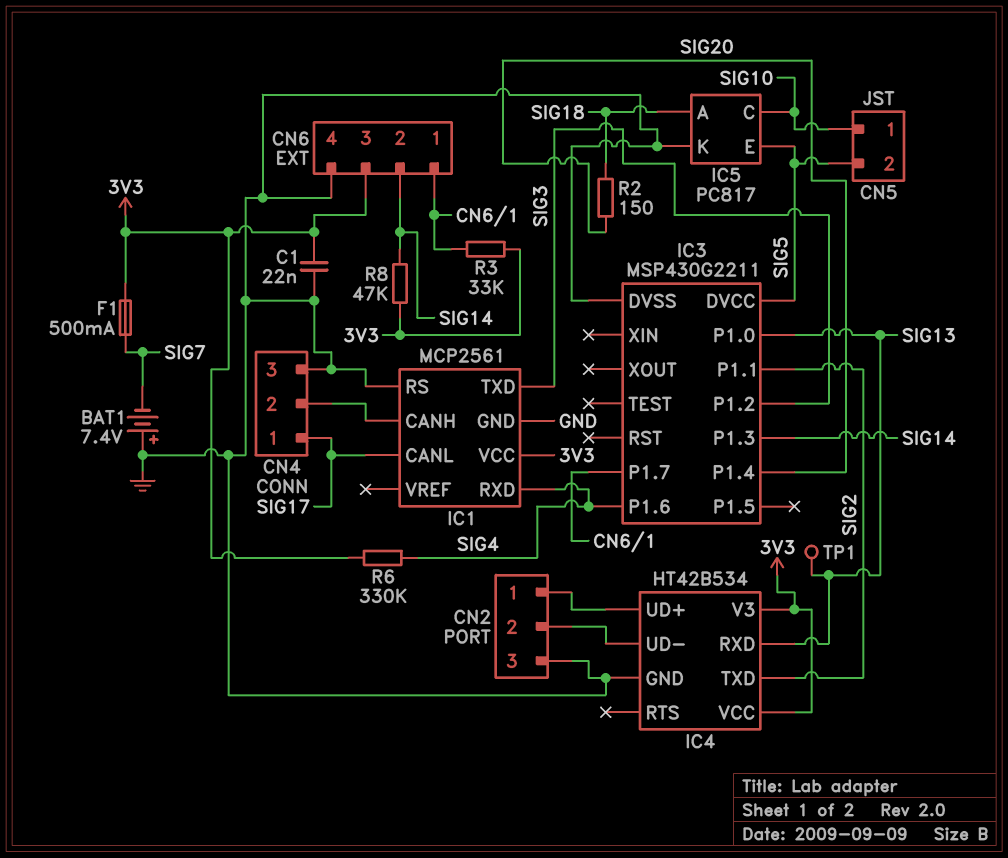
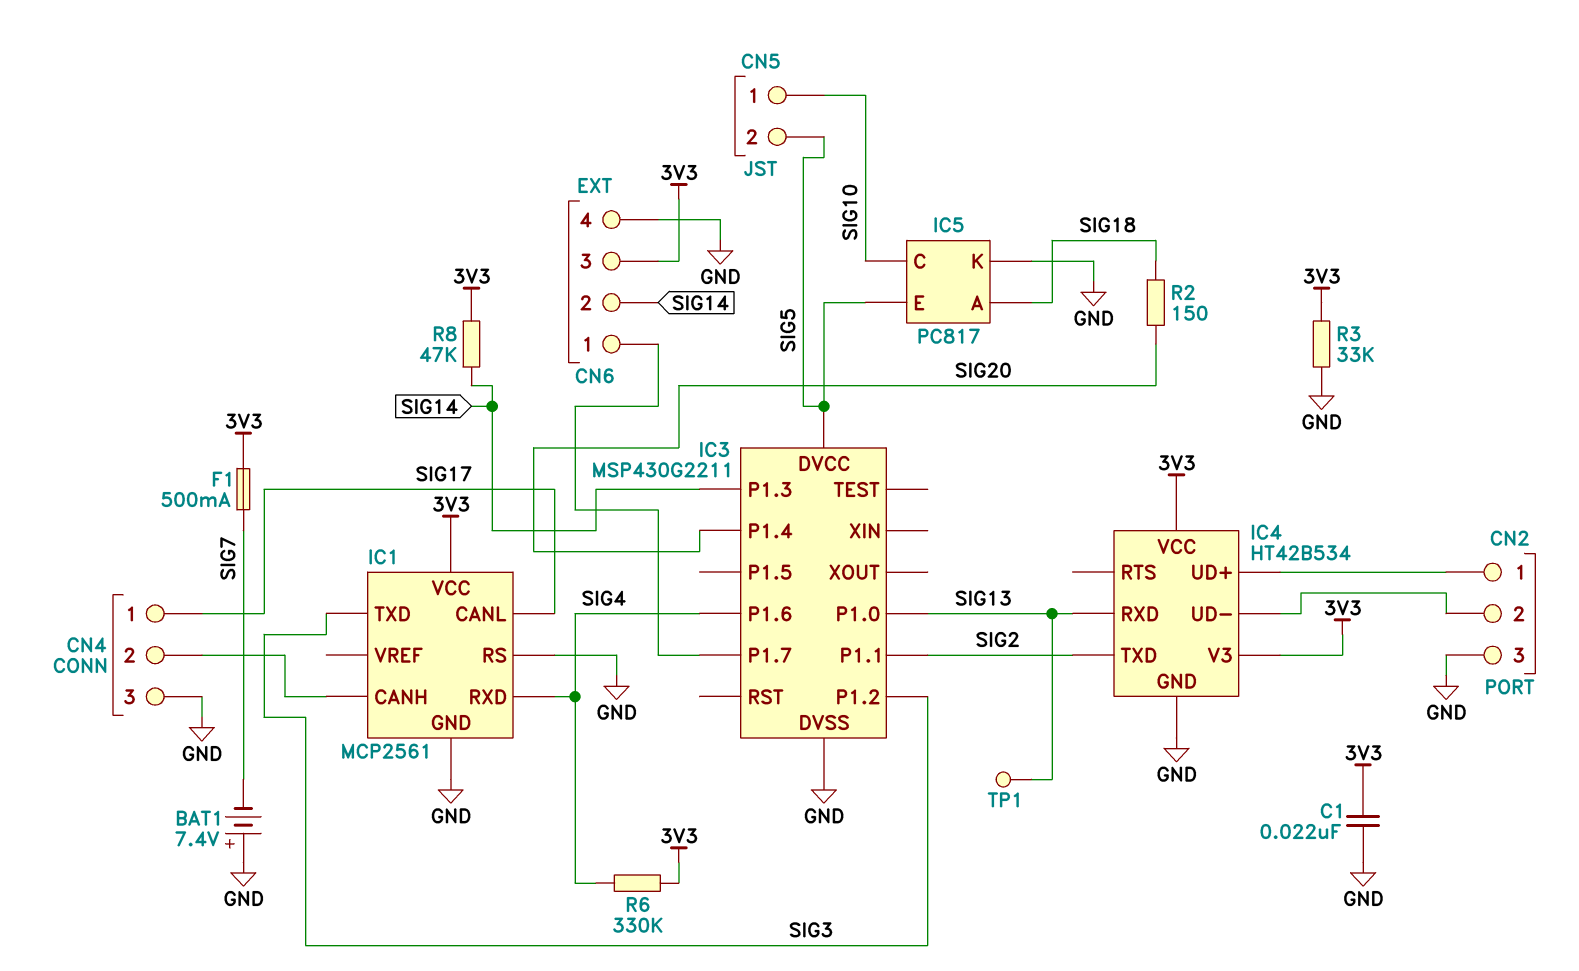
R3: 33k (3V3, CN6/1) -> 33k (3V3, GND)

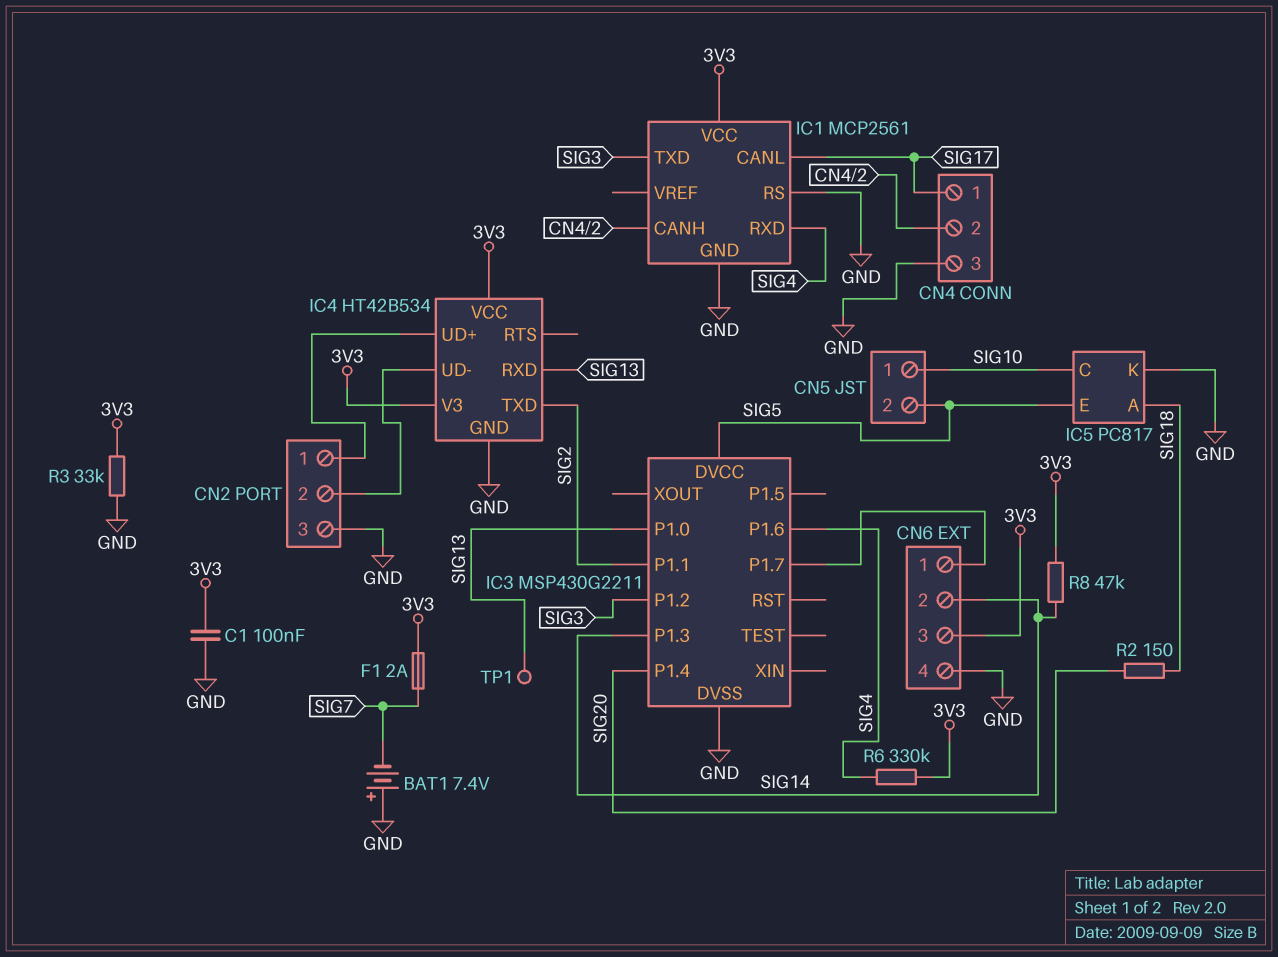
C1: 22nF (3V3, GND) -> 100nF (3V3, GND)
F1: 500mA (3V3, SIG7) -> 2A (3V3, SIG7)

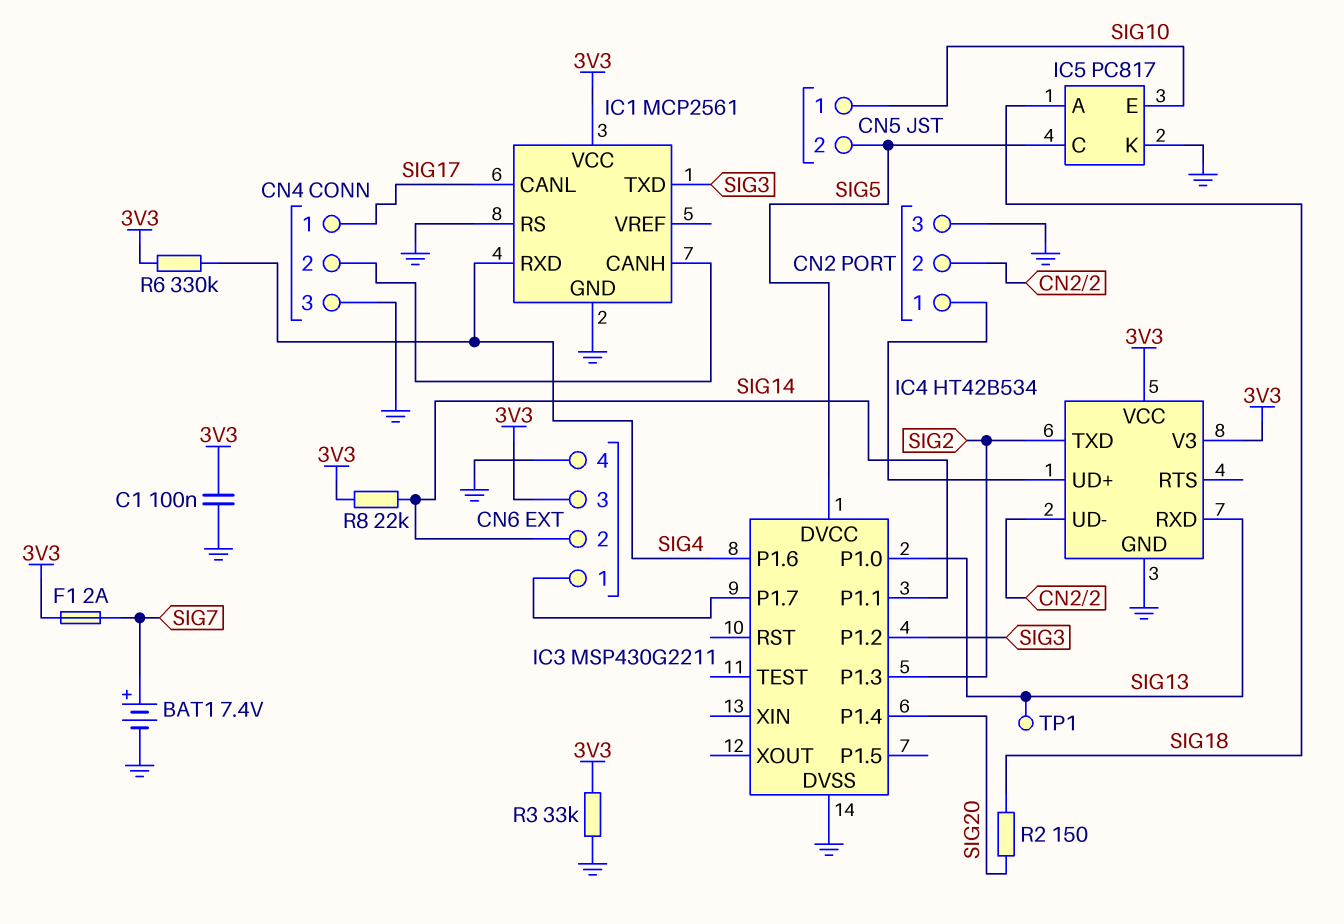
BAT1: 7.4V (plus GND, minus SIG7) -> 7.4V (plus SIG7, minus GND)
IC3 pin P1.1: SIG2 -> SIG14
IC3 pin P1.3: SIG14 -> SIG2
IC5 pin C: SIG10 -> SIG5
IC5 pin E: SIG5 -> SIG10
R8: 47k (3V3, SIG14) -> 22k (3V3, SIG14)

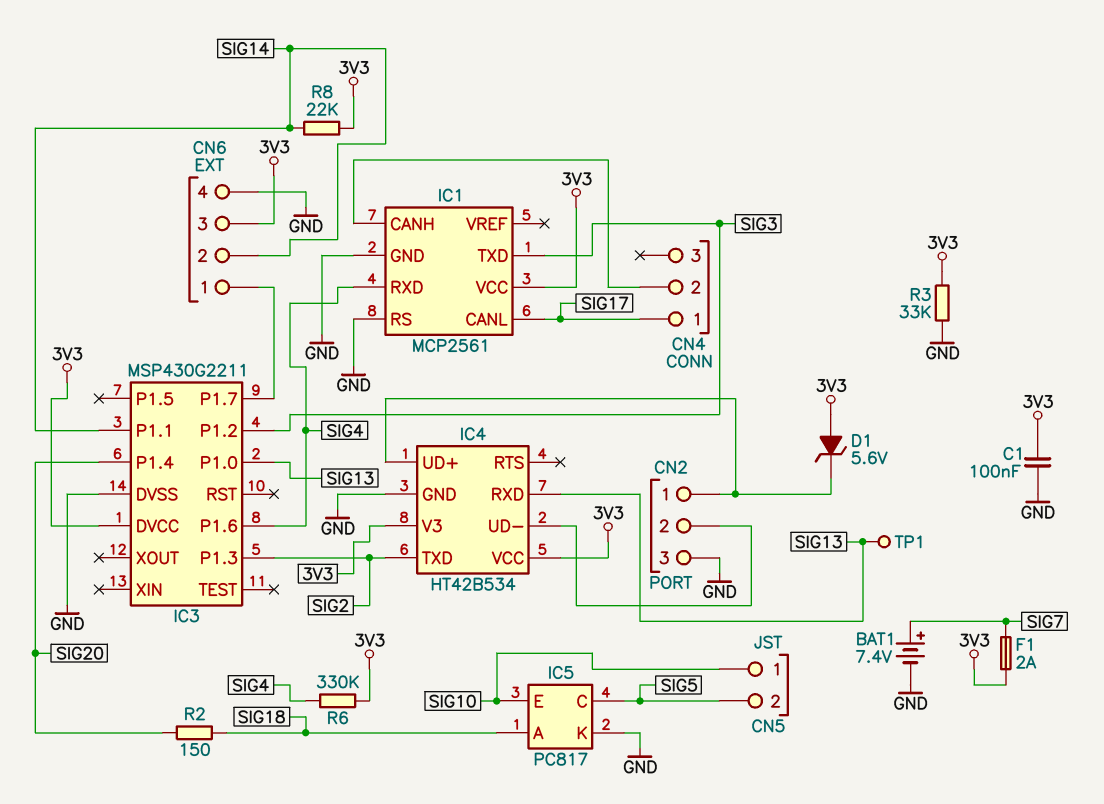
CN4 pin 3: GND -> none
D1: none -> zener 5.6V (A 3V3, K CN2/1)
IC3 pin DVCC: SIG5 -> 3V3

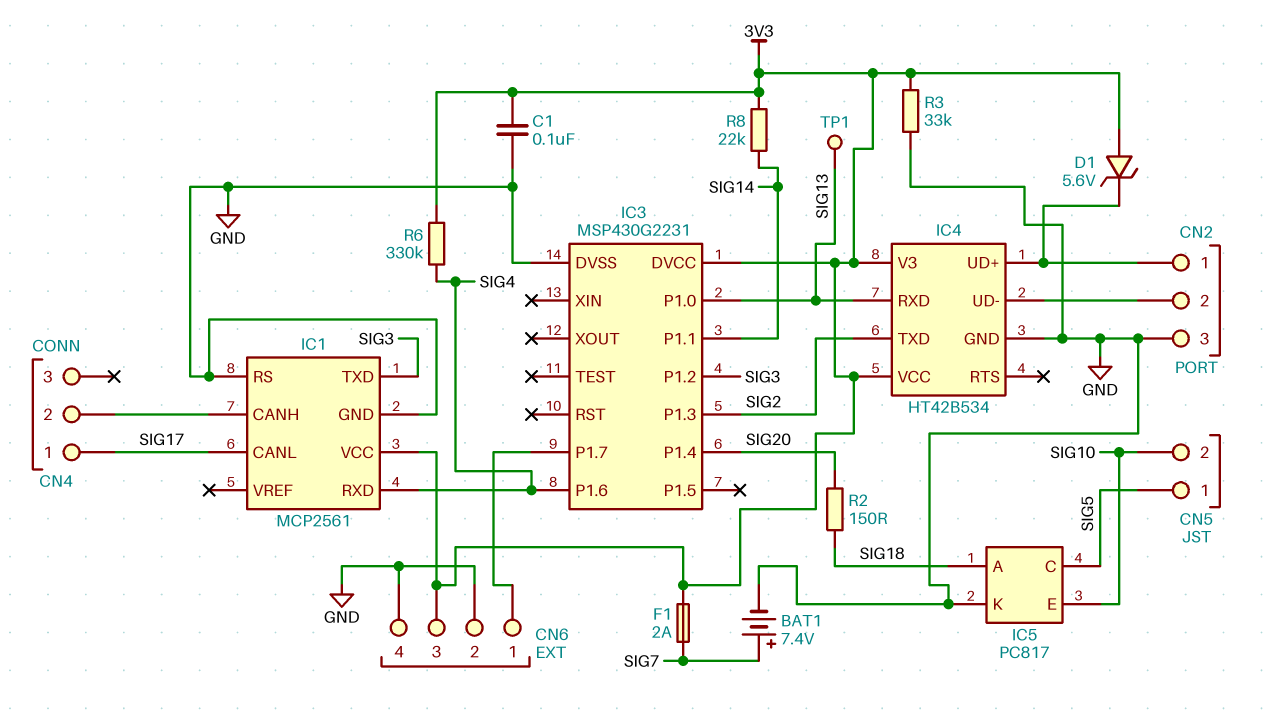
CN5 pin 1: SIG10 -> SIG5
CN5 pin 2: SIG5 -> SIG10
CN6 pin 2: SIG14 -> GND
IC3: MSP430G2211 -> MSP430G2231

